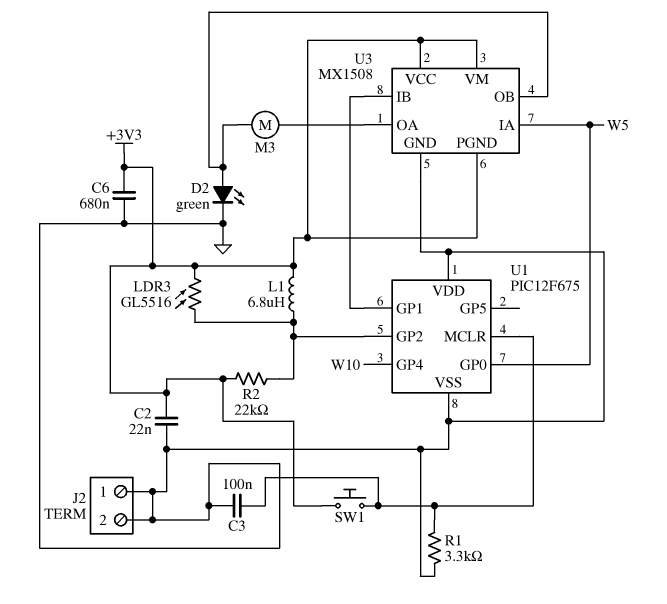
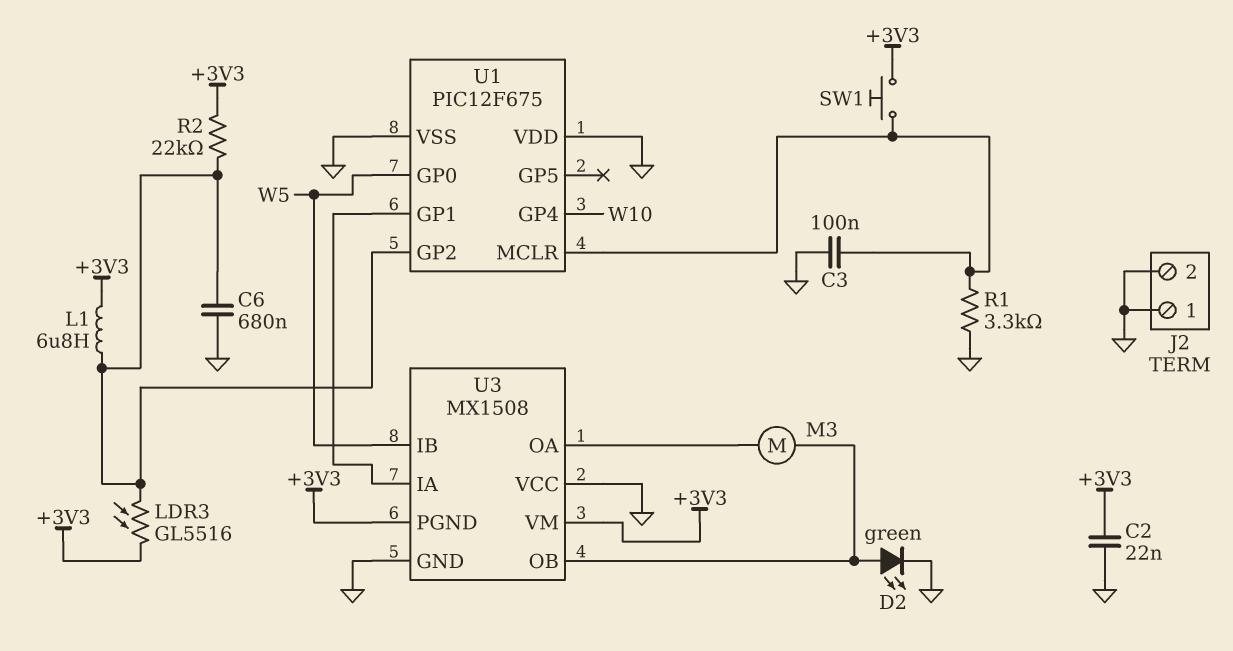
C6: 680nF (+3V3, GND) -> 680nF (GND, U1/GP2)
U3 pin IA: W5 -> U1/GP1
U3 pin IB: U1/GP1 -> W5
U3 pin VCC: +3V3 -> GND

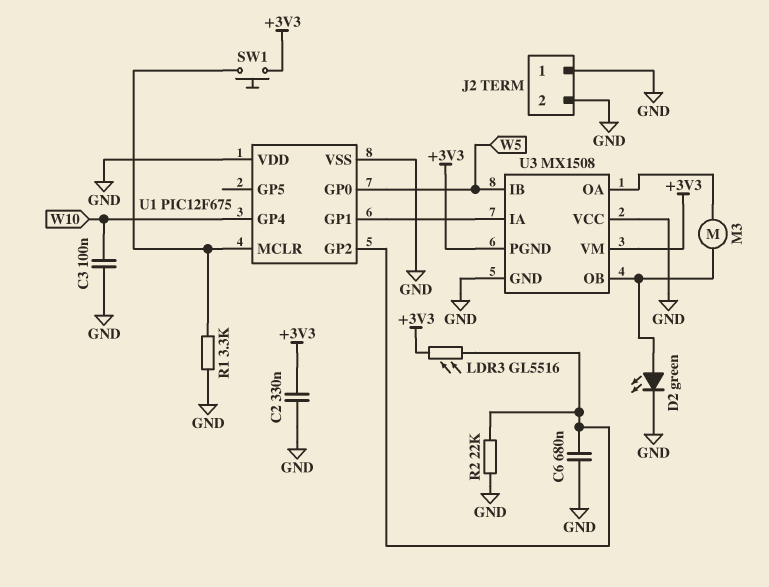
C2: 22nF (+3V3, GND) -> 330nF (+3V3, GND)
C3: 100nF (GND, U1/MCLR) -> 100nF (GND, W10)
L1: 6.8uH (+3V3, U1/GP2) -> none
R2: 22k (+3V3, U1/GP2) -> 22k (GND, U1/GP2)

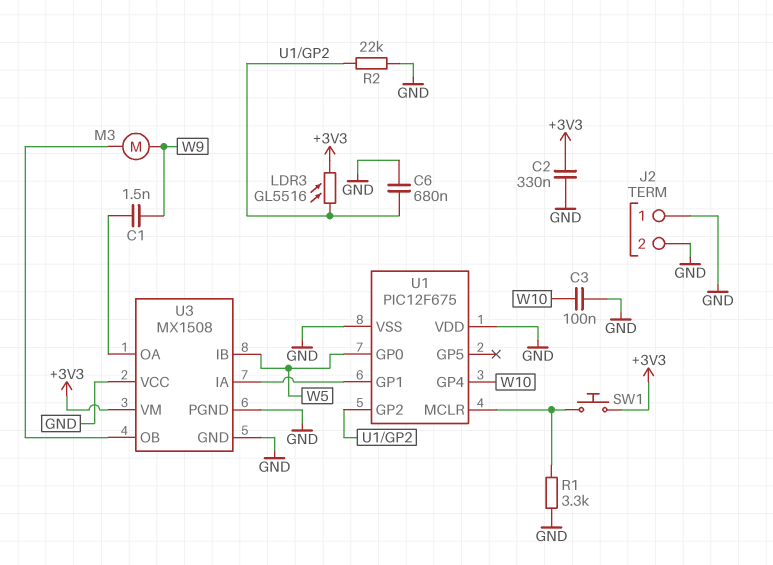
C1: none -> 1.5nF (U3/OA, W9)
D2: LED green (A U3/OB, K GND) -> none
M3: motor (U3/OA, U3/OB) -> motor (U3/OB, W9)
U3 pin PGND: +3V3 -> GND

